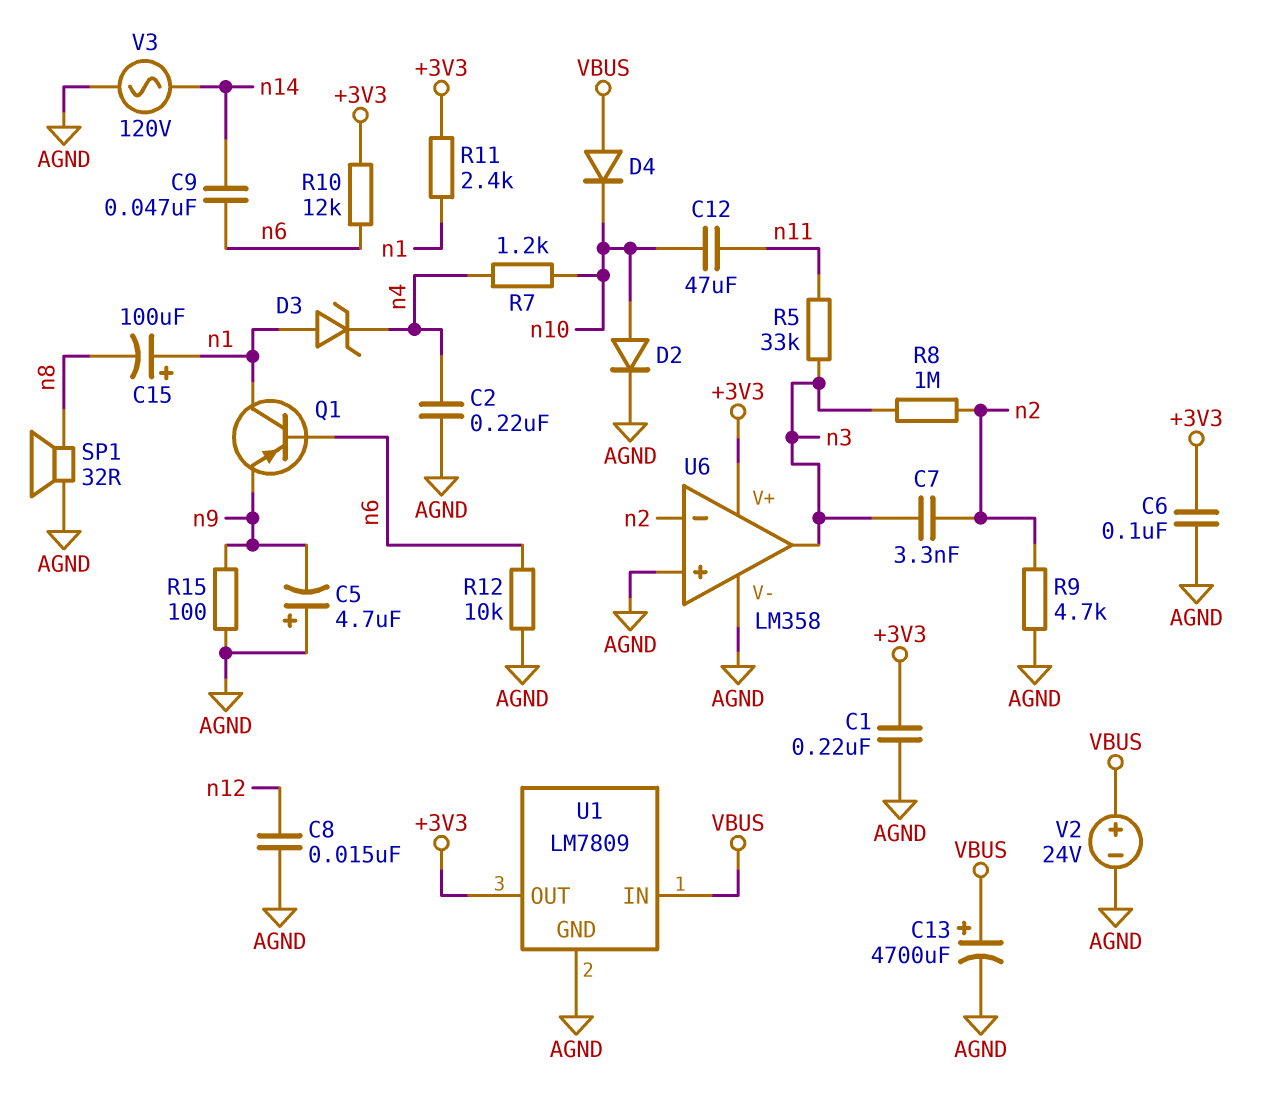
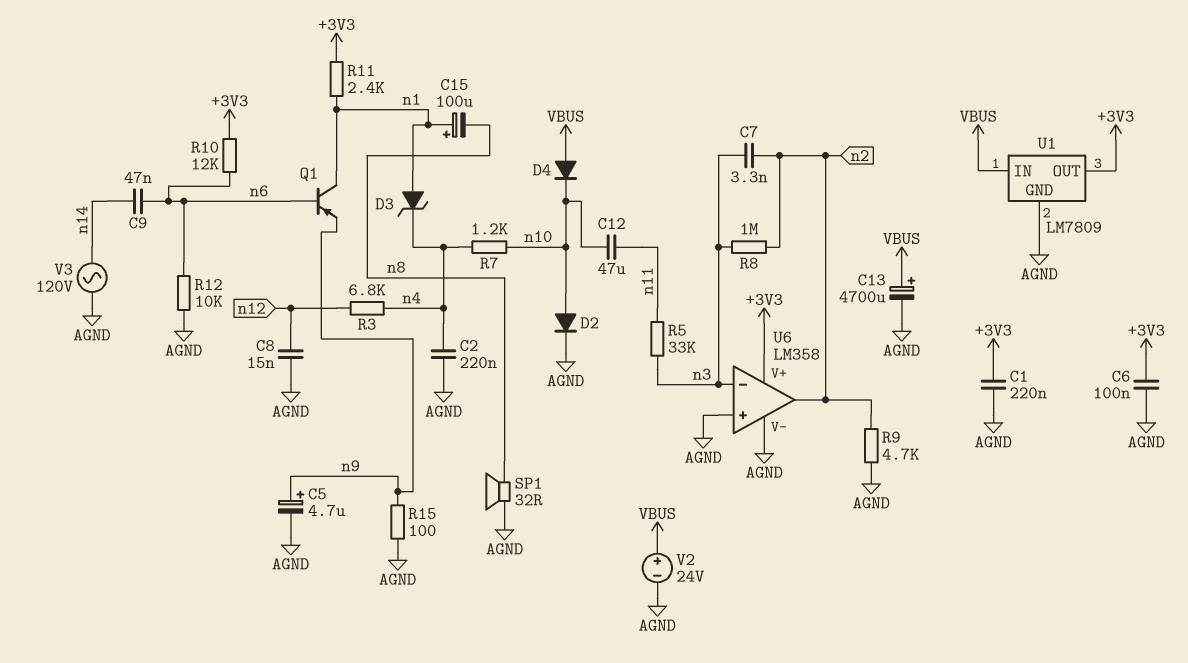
C5: 4.7uF (plus AGND, minus n9) -> 4.7uF (plus n9, minus AGND)
R3: none -> 6.8k (n4, n12)
U6 pin in-: n2 -> n3
U6 pin out: n3 -> n2

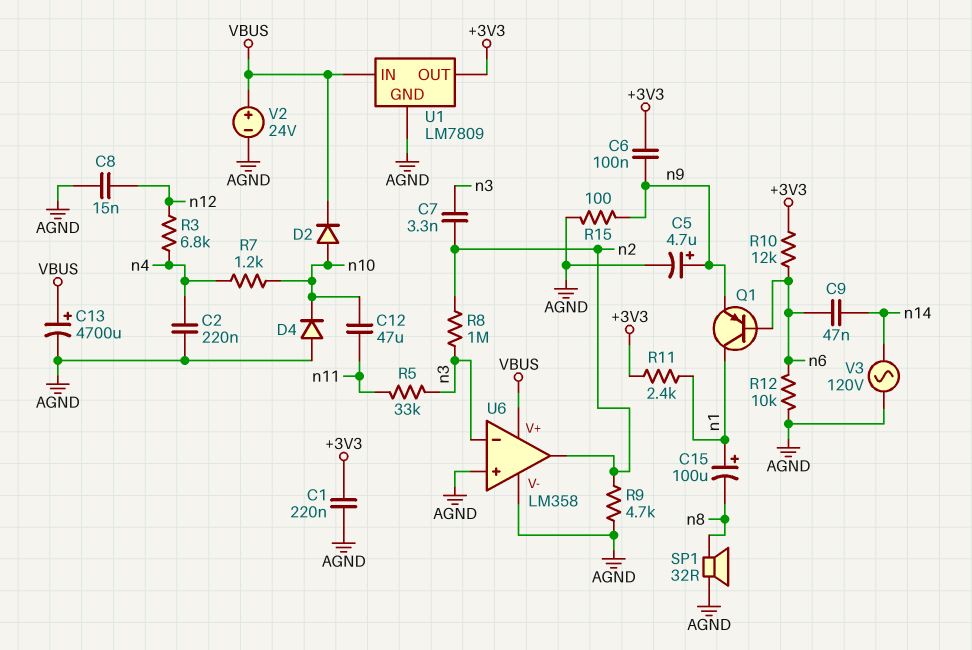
C6: 100nF (+3V3, AGND) -> 100nF (+3V3, n9)
D2: diode (A n10, K AGND) -> diode (A n10, K VBUS)
D3: zener (A n1, K n4) -> none
D4: diode (A VBUS, K n10) -> diode (A AGND, K n10)
U6 pin V+: +3V3 -> VBUS

